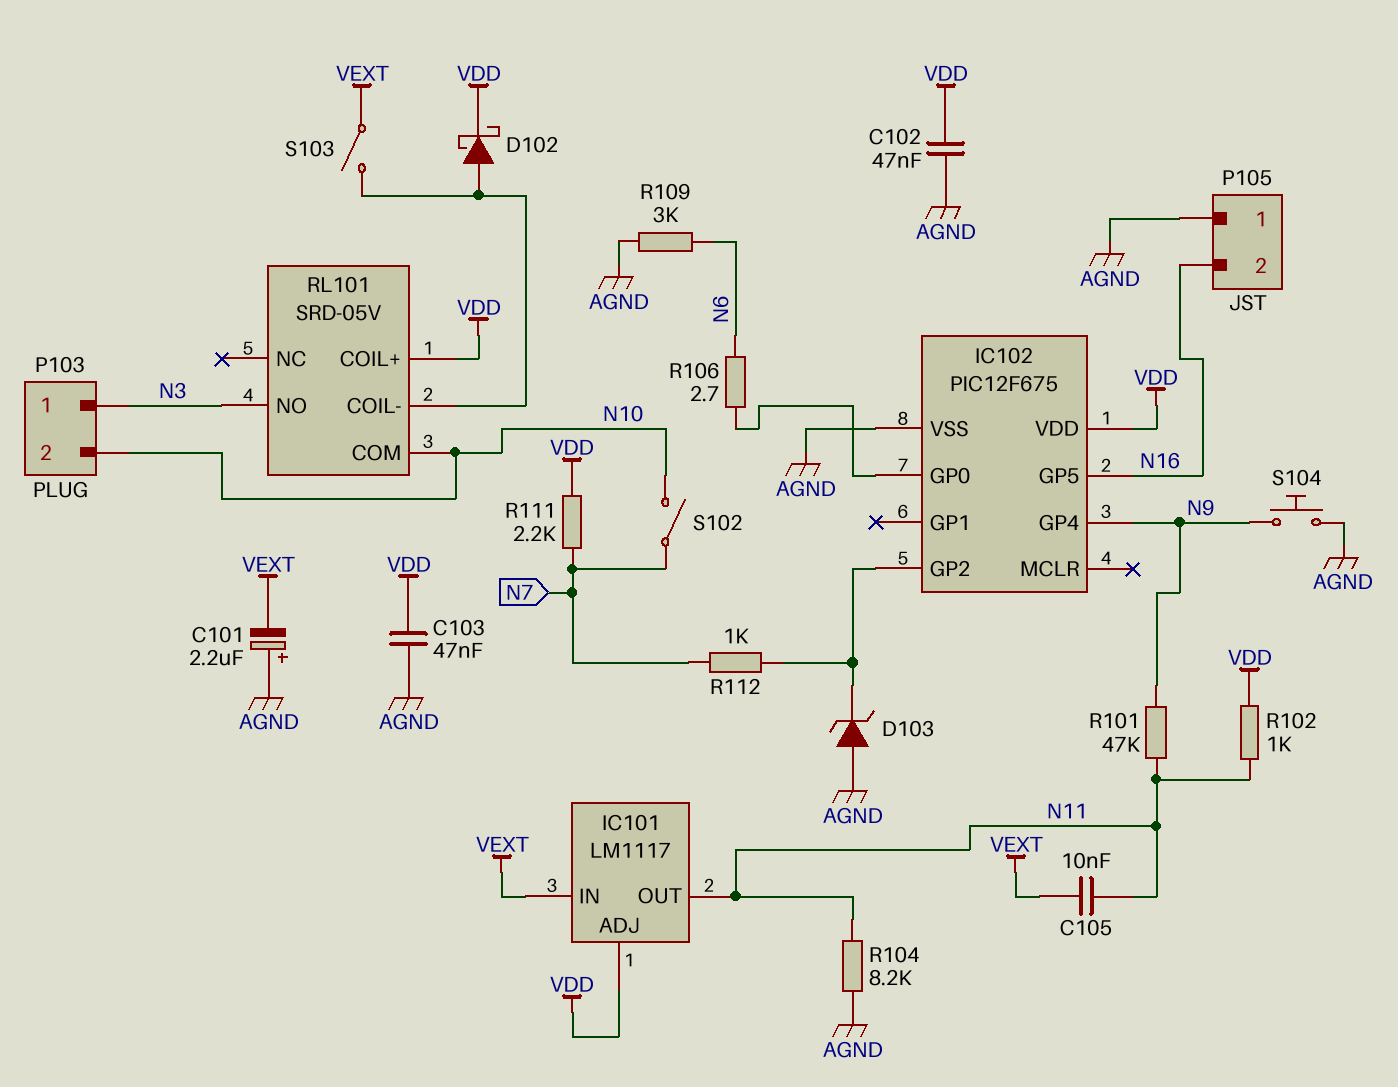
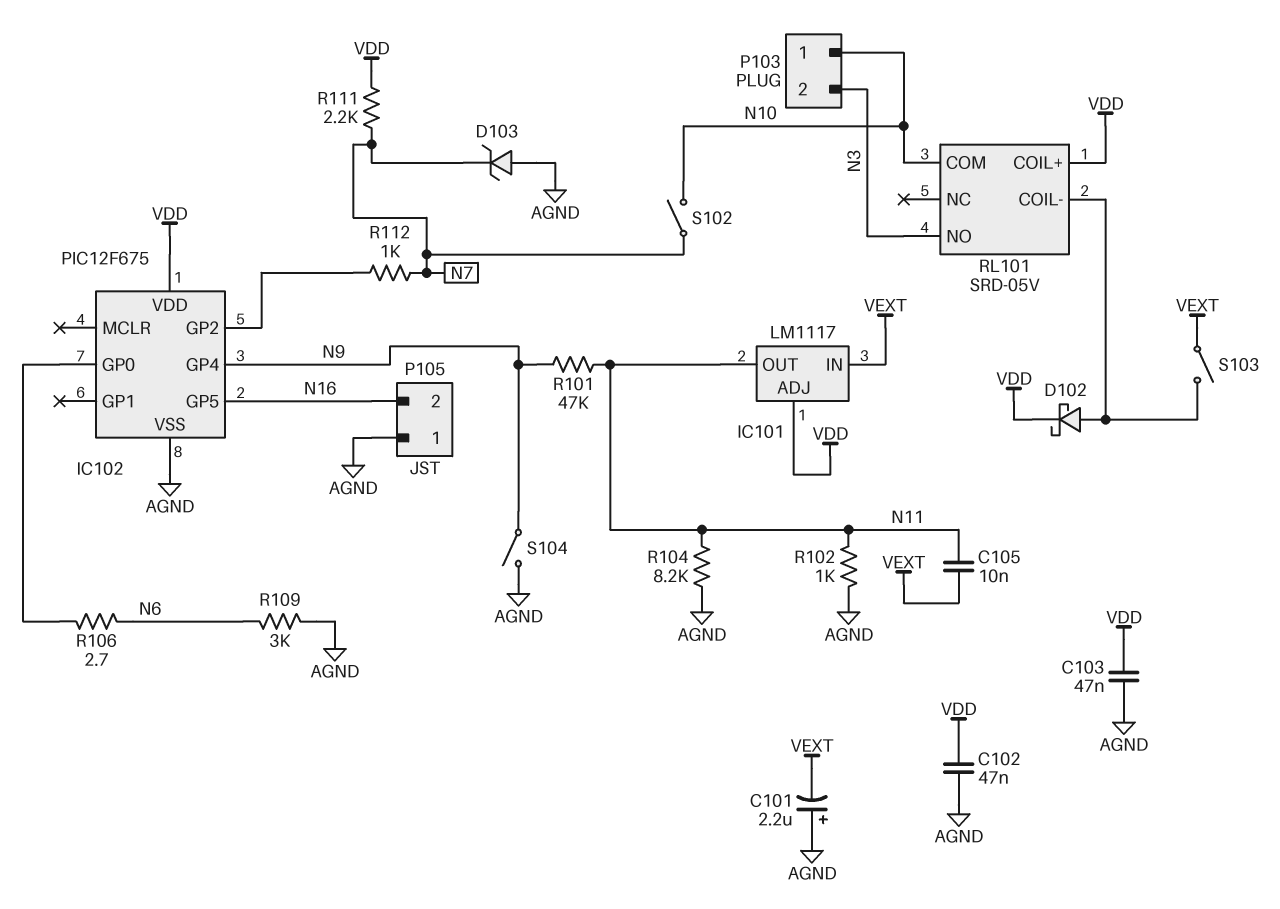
D103: zener (A AGND, K IC102/GP2) -> zener (A AGND, K N7)
P103 pin 1: N3 -> N10
P103 pin 2: N10 -> N3
R102: 1k (N11, VDD) -> 1k (AGND, N11)
S104: button (AGND, N9) -> switch (AGND, N9)

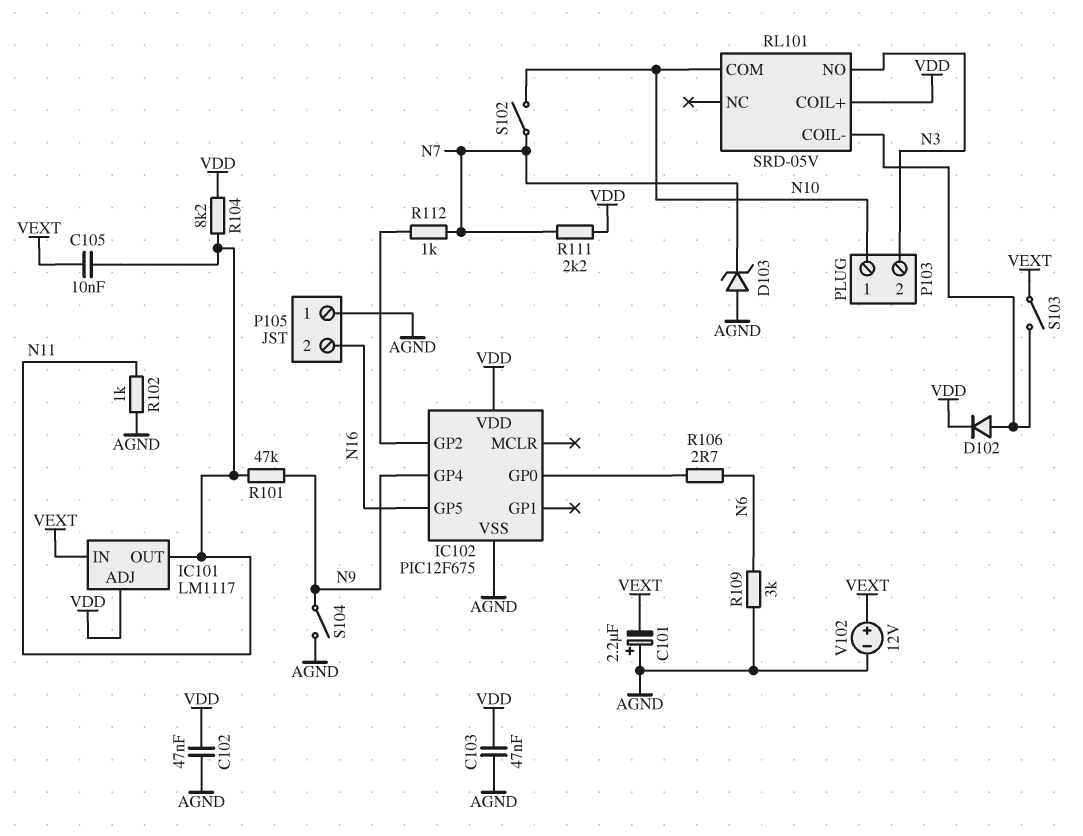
D102: schottky (A RL101/COIL-, K VDD) -> diode (A RL101/COIL-, K VDD)
R104: 8.2k (AGND, N11) -> 8.2k (N11, VDD)
V102: none -> 12V (plus VEXT, minus AGND)

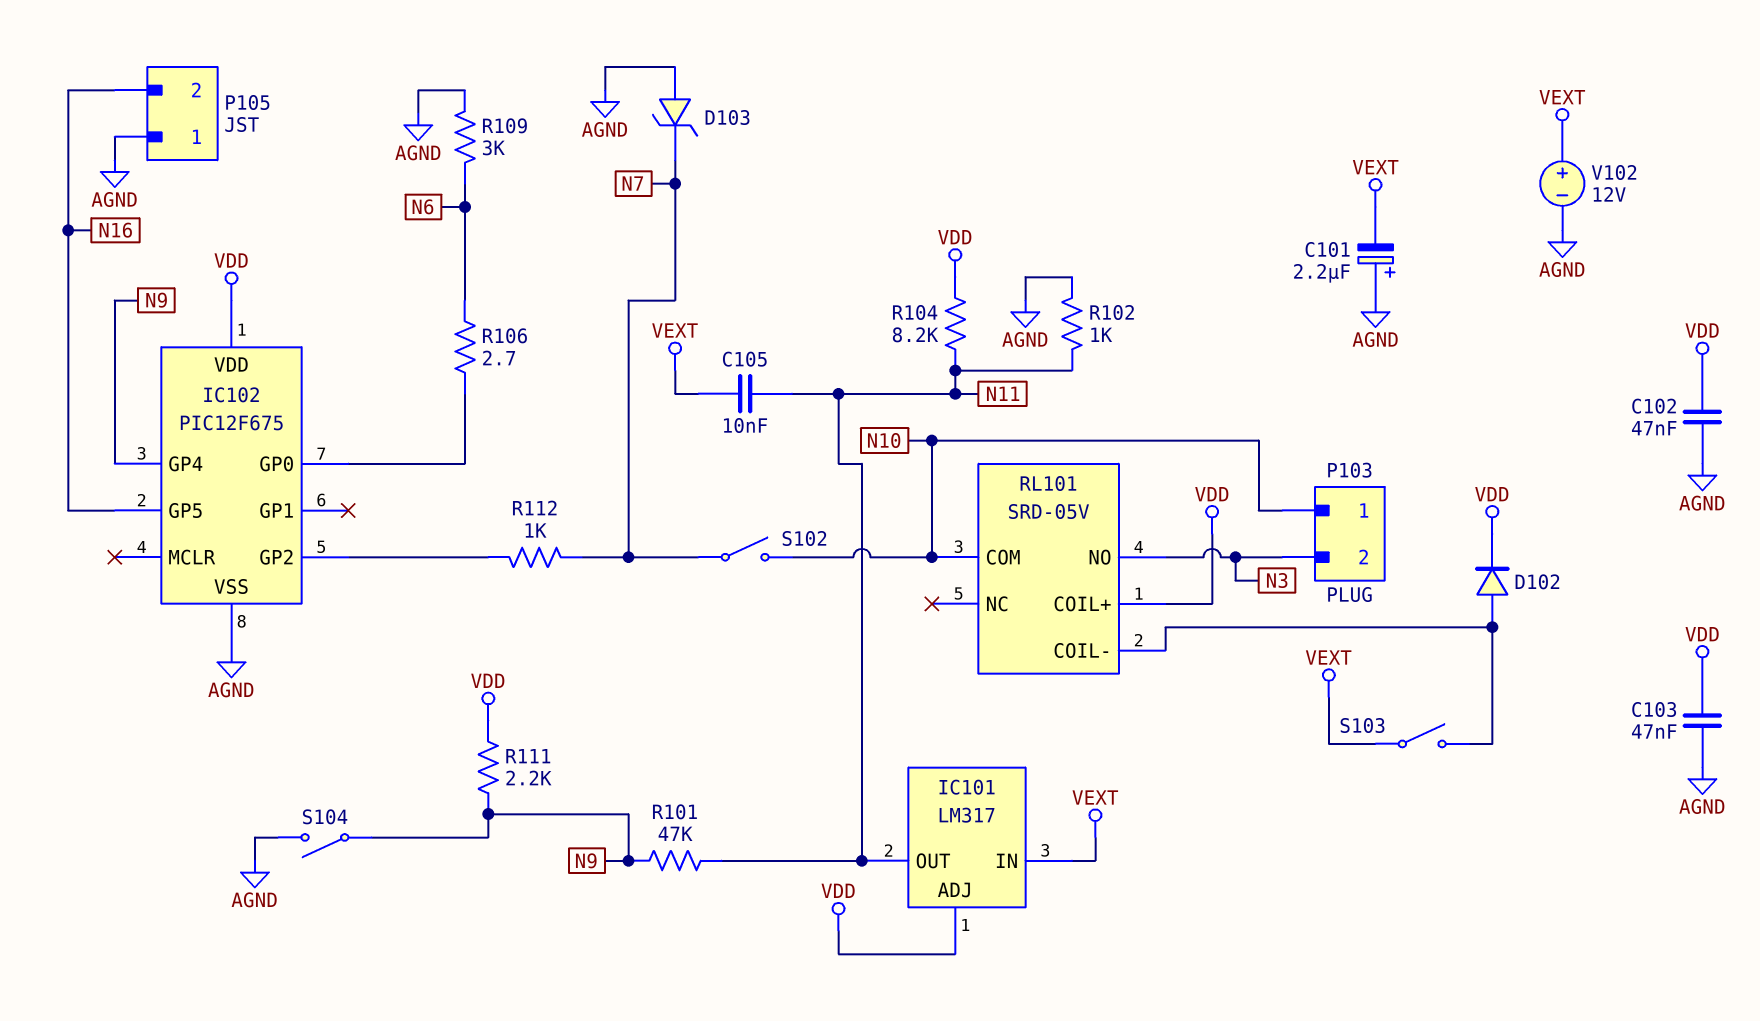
IC101: LM1117 -> LM317
R111: 2.2k (N7, VDD) -> 2.2k (N9, VDD)

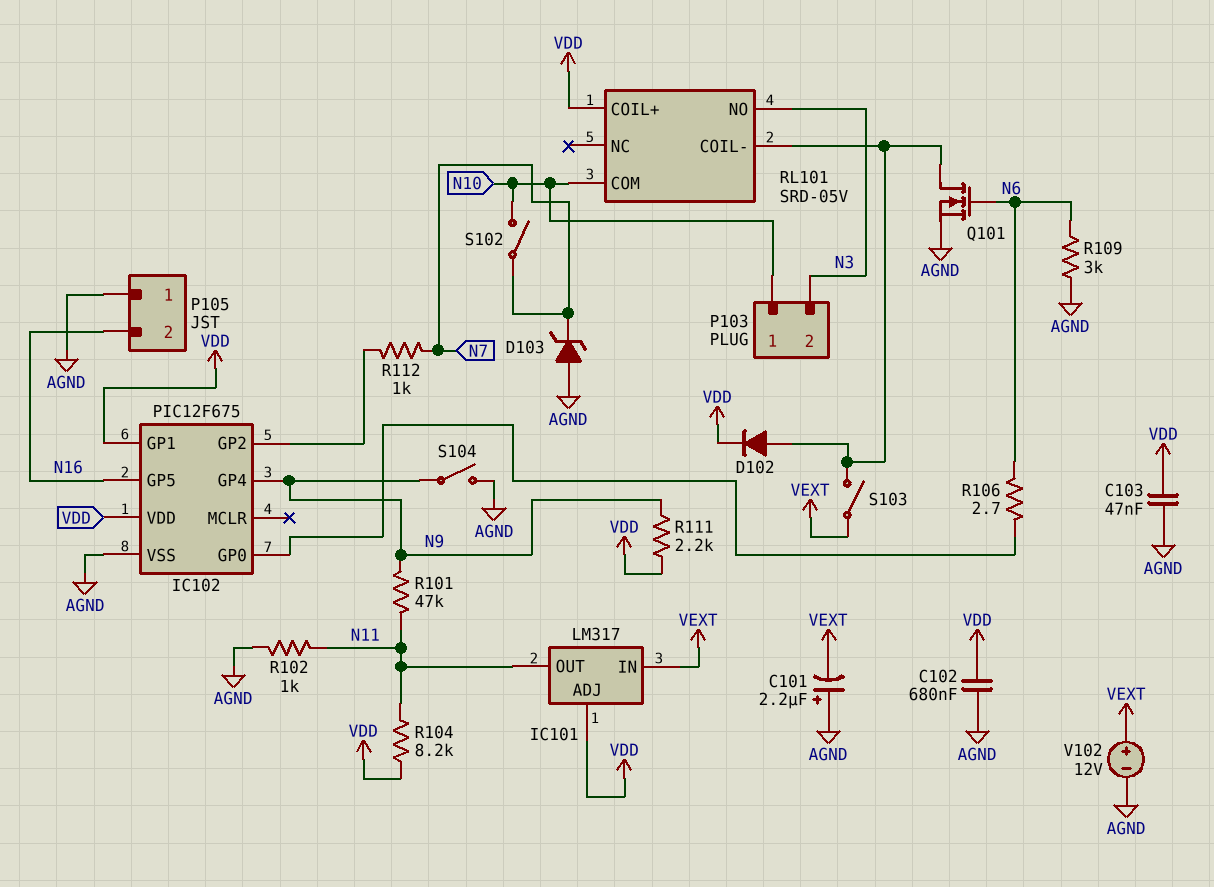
C102: 47nF (AGND, VDD) -> 680nF (AGND, VDD)
C105: 10nF (N11, VEXT) -> none
IC102 pin GP1: none -> VDD
Q101: none -> NMOS (G N6, D RL101/COIL-, S AGND)

